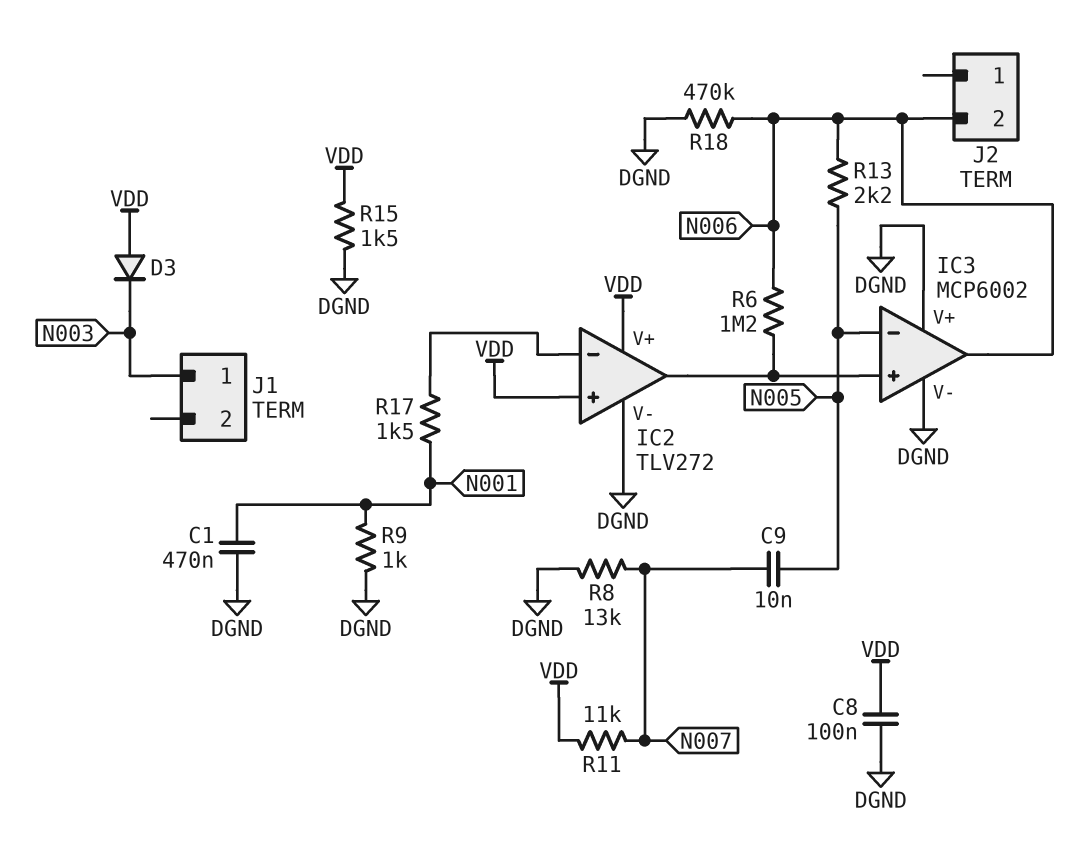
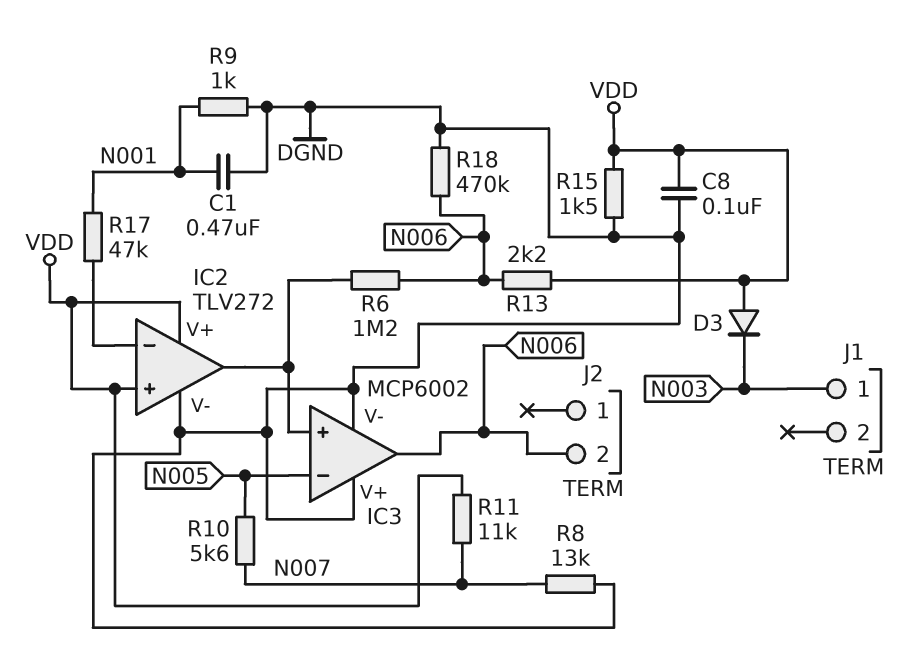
C9: 10nF (N005, N007) -> none
R10: none -> 5.6k (N005, N007)
R13: 2.2k (N005, N006) -> 2.2k (N006, VDD)
R17: 1.5k (IC2/in-, N001) -> 47k (IC2/in-, N001)

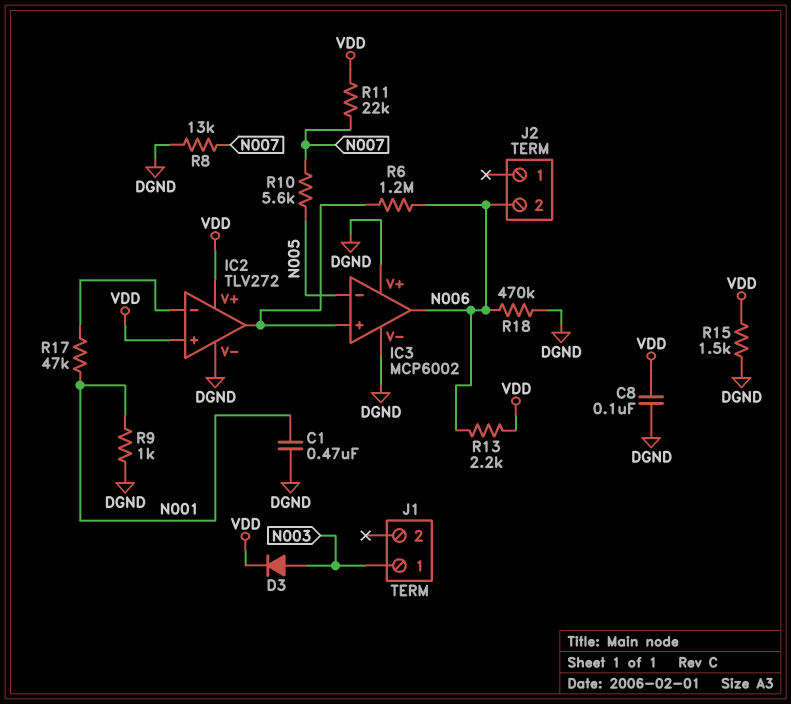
D3: diode (A VDD, K N003) -> diode (A N003, K VDD)
R11: 11k (N007, VDD) -> 22k (N007, VDD)

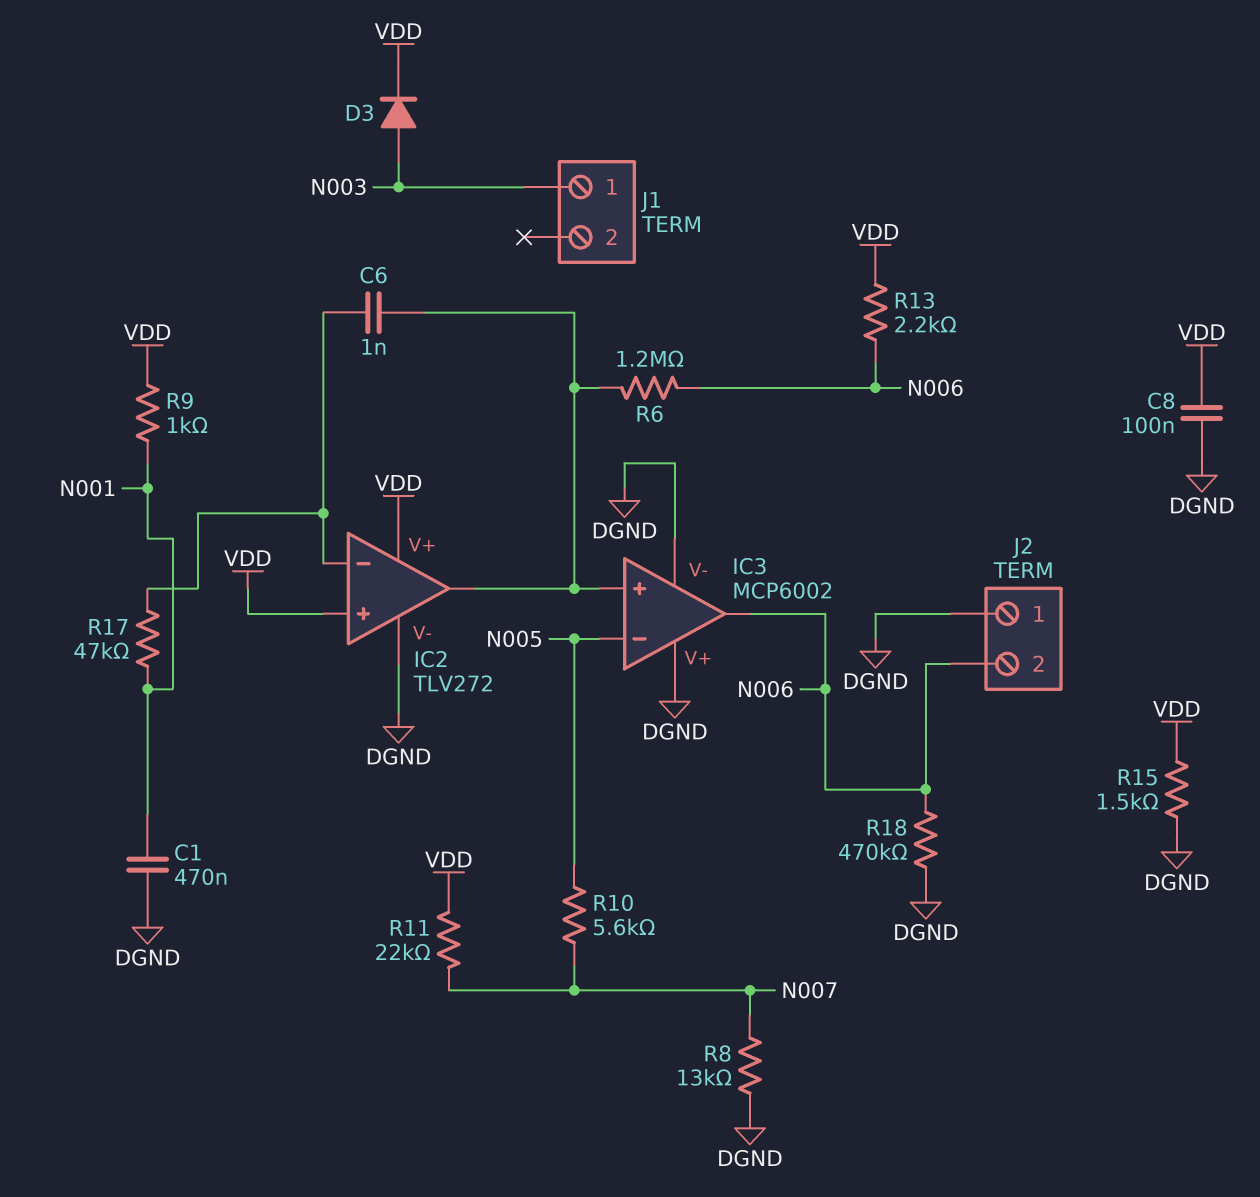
C6: none -> 1nF (IC2/in-, IC2/out)
J2 pin 1: none -> DGND
R9: 1k (DGND, N001) -> 1k (N001, VDD)

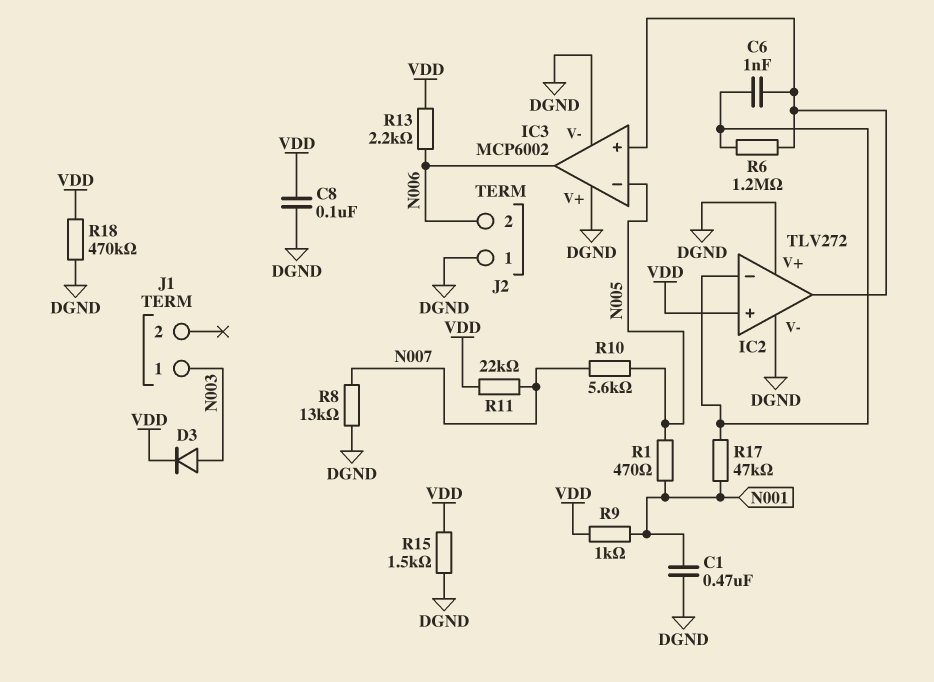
IC2 pin V+: VDD -> DGND
R1: none -> 470 (N001, N005)
R6: 1.2M (IC2/out, N006) -> 1.2M (IC2/in-, IC2/out)
R18: 470k (DGND, N006) -> 470k (DGND, VDD)

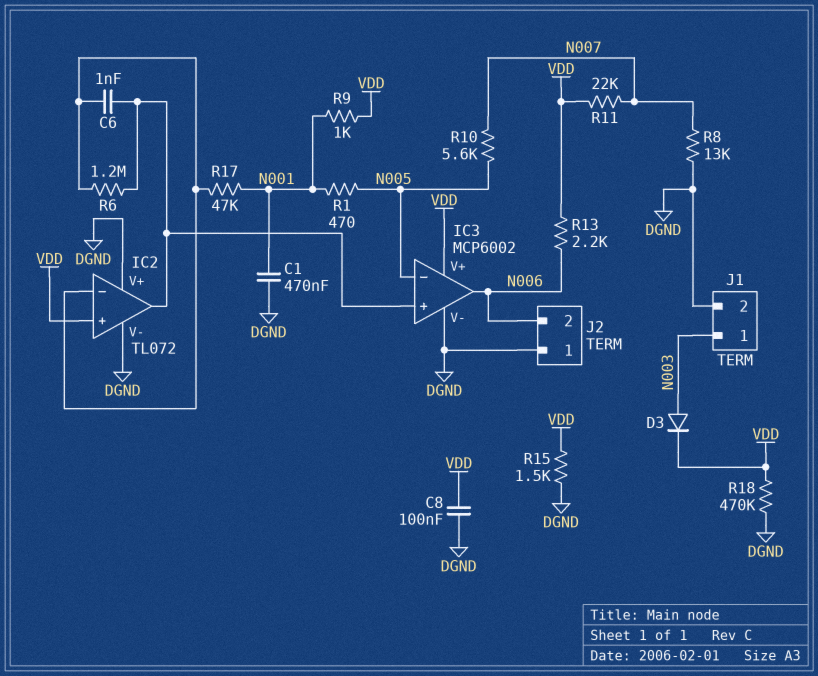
IC2: TLV272 -> TL072
IC3 pin V+: DGND -> VDD
J1 pin 2: none -> DGND

